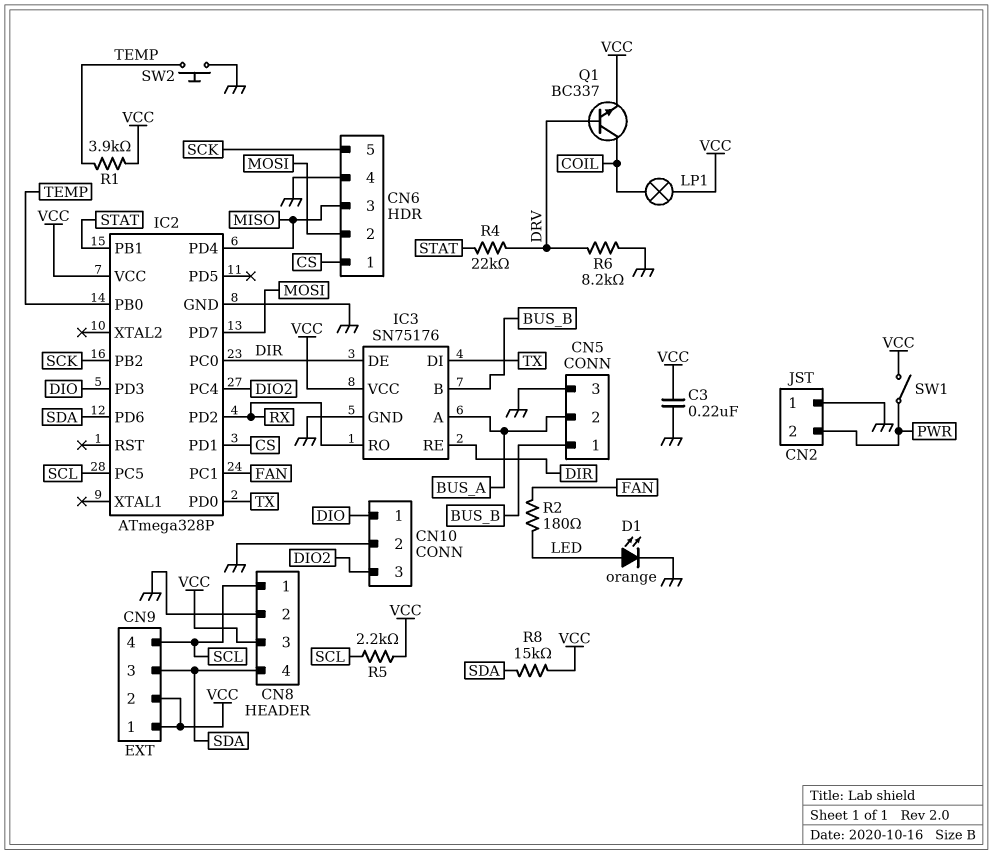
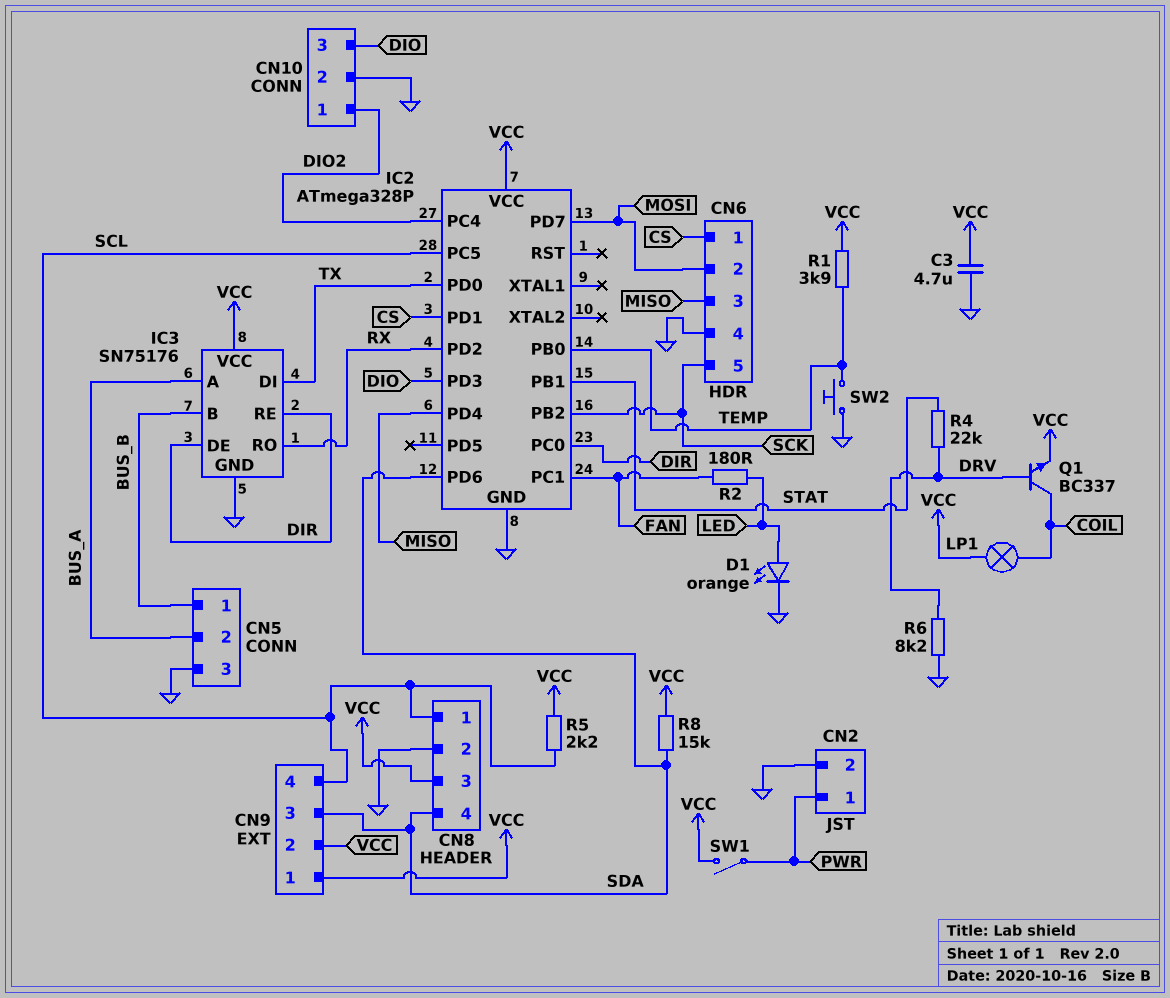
C3: 220nF (GND, VCC) -> 4.7uF (GND, VCC)
CN2 pin 1: GND -> PWR
CN2 pin 2: PWR -> GND
CN10 pin 1: DIO -> DIO2
CN10 pin 3: DIO2 -> DIO

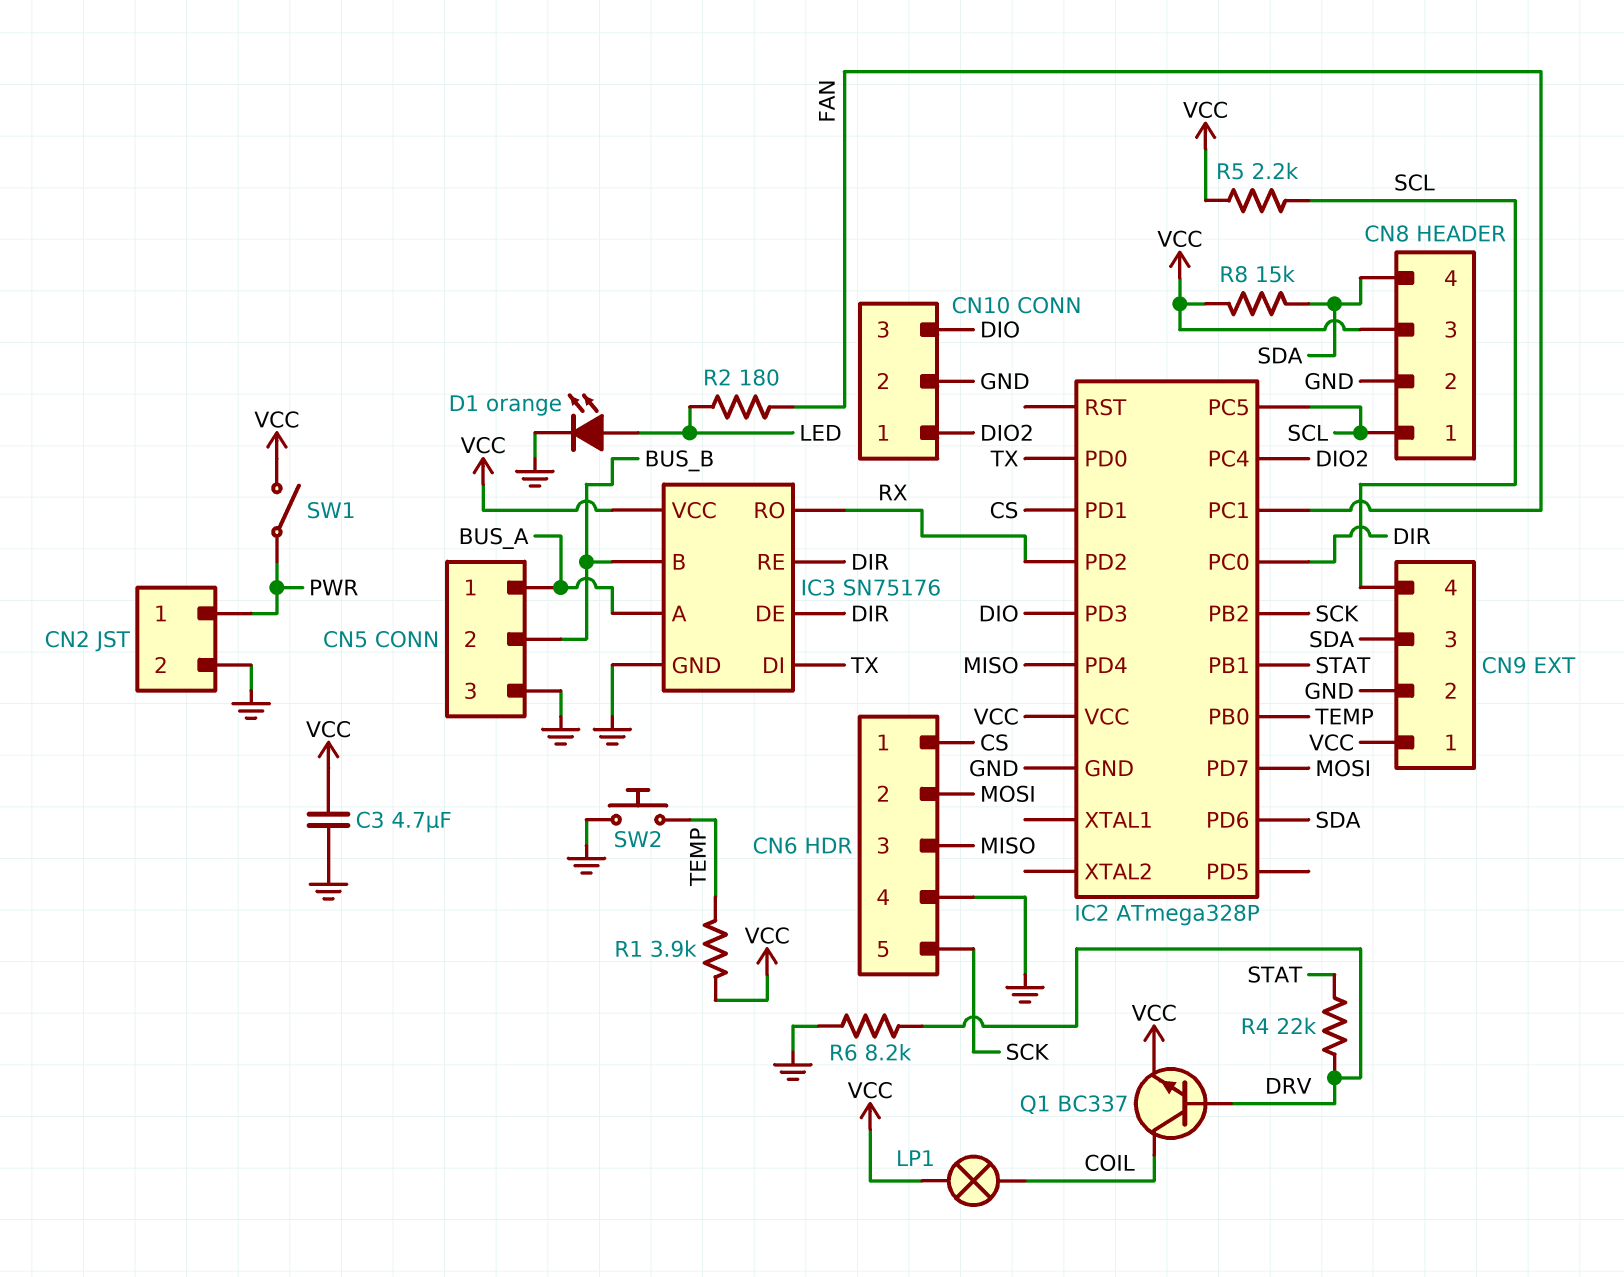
CN5 pin 1: BUS_B -> BUS_A
CN5 pin 2: BUS_A -> BUS_B
CN9 pin 2: VCC -> GND

